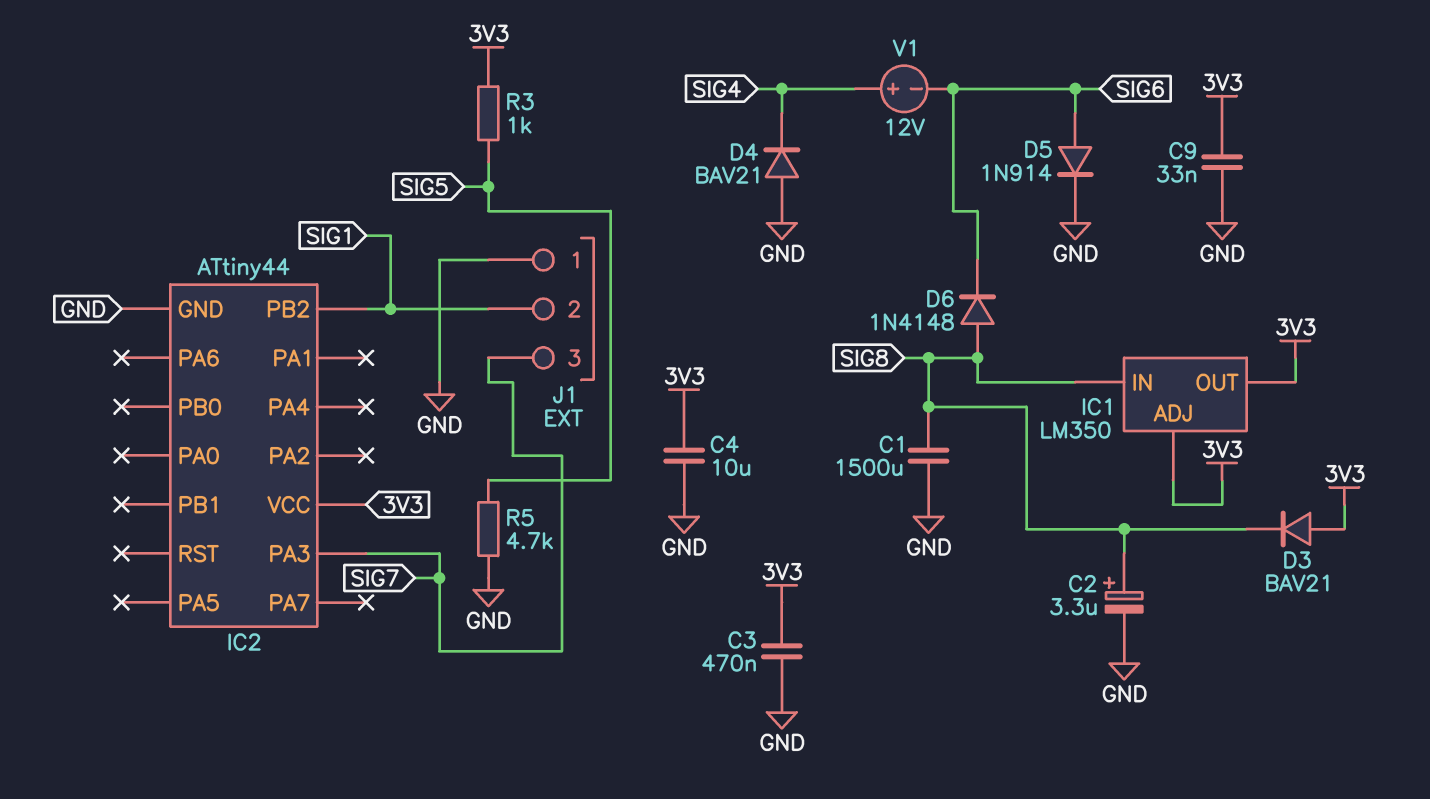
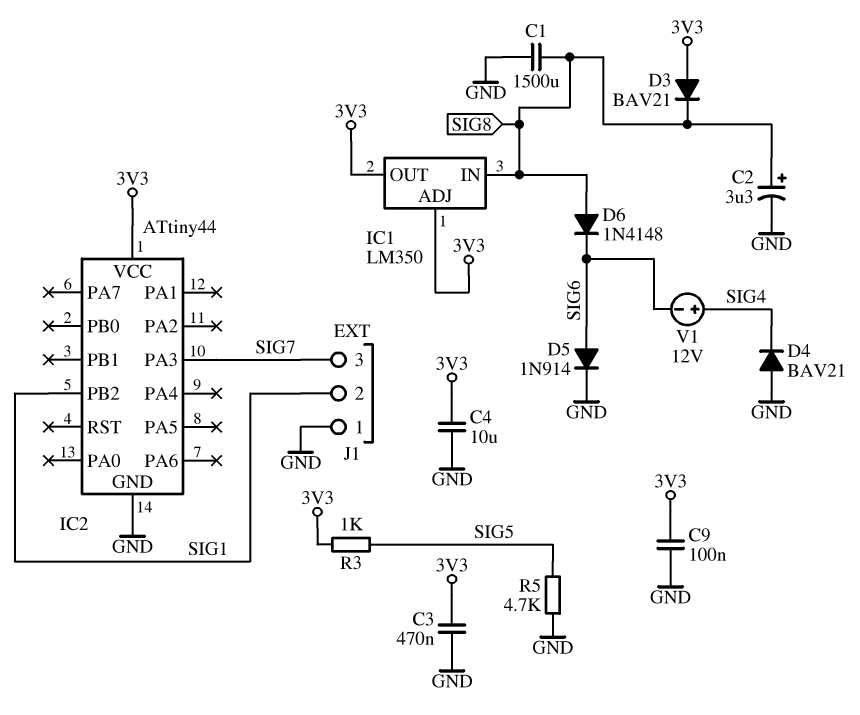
C9: 33nF (3V3, GND) -> 100nF (3V3, GND)

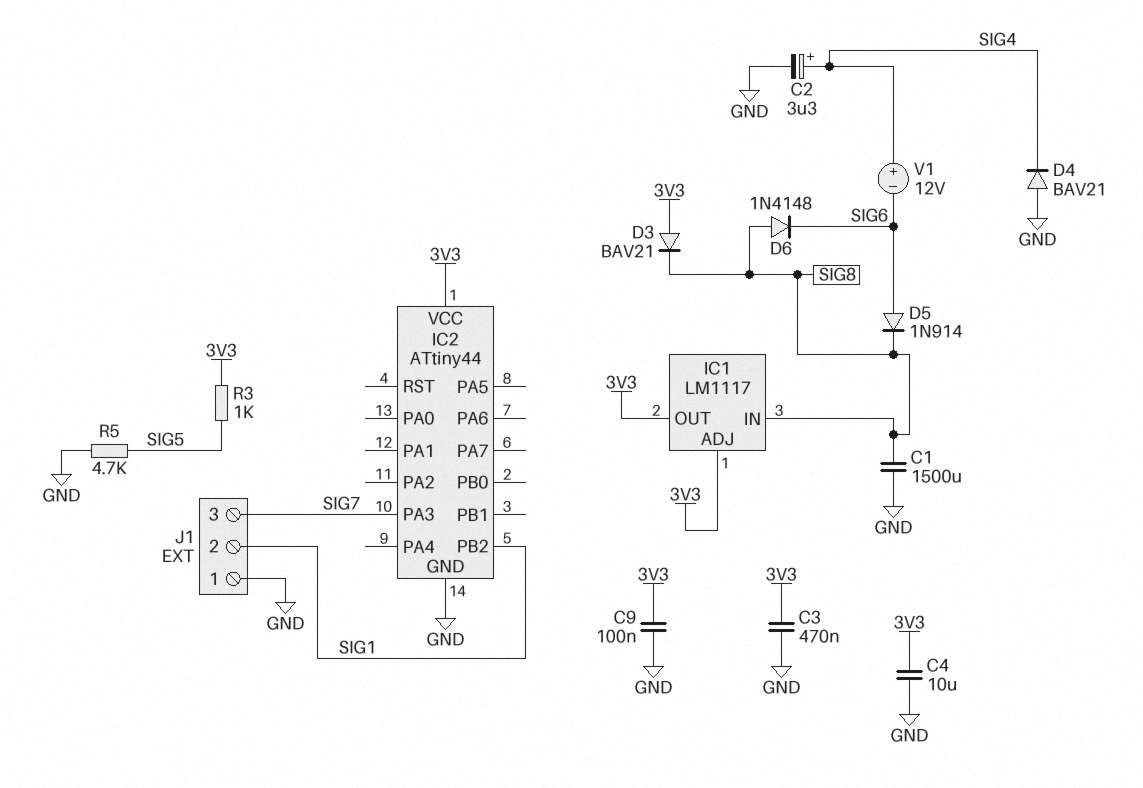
C2: 3.3uF (plus SIG8, minus GND) -> 3.3uF (plus SIG4, minus GND)
D5: diode 1N914 (A SIG6, K GND) -> diode 1N914 (A SIG6, K SIG8)
IC1: LM350 -> LM1117

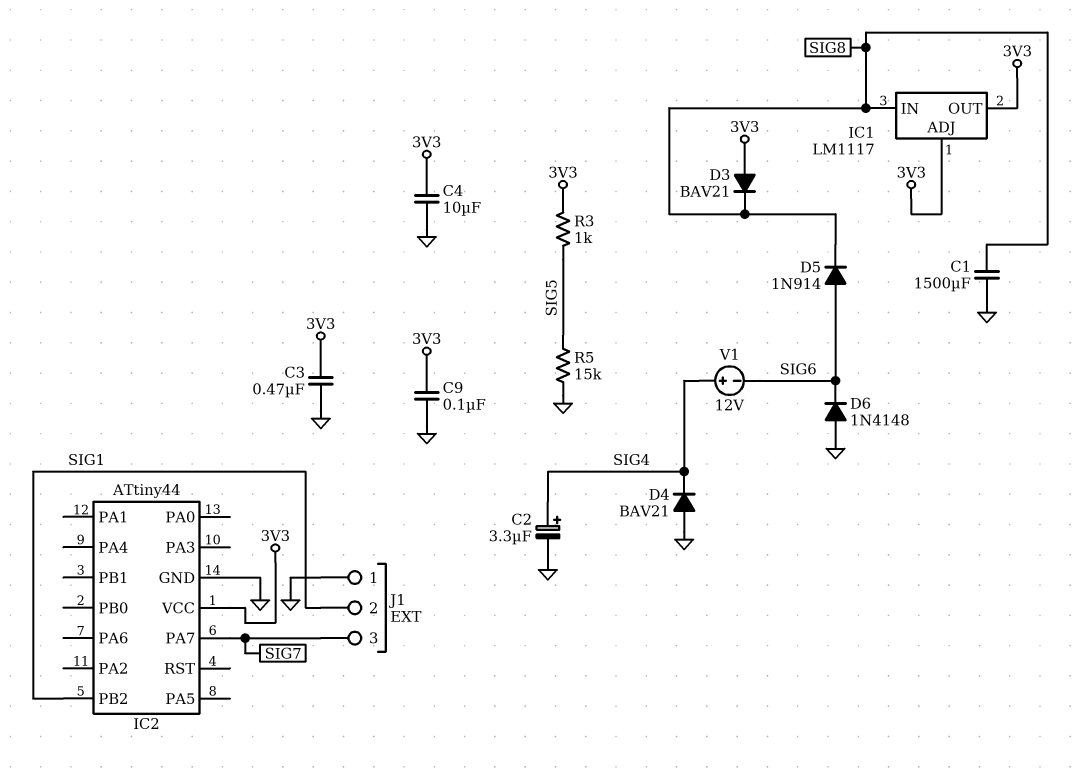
D6: diode 1N4148 (A SIG8, K SIG6) -> diode 1N4148 (A GND, K SIG6)
IC2 pin PA3: SIG7 -> none
IC2 pin PA7: none -> SIG7
R5: 4.7k (GND, SIG5) -> 15k (GND, SIG5)

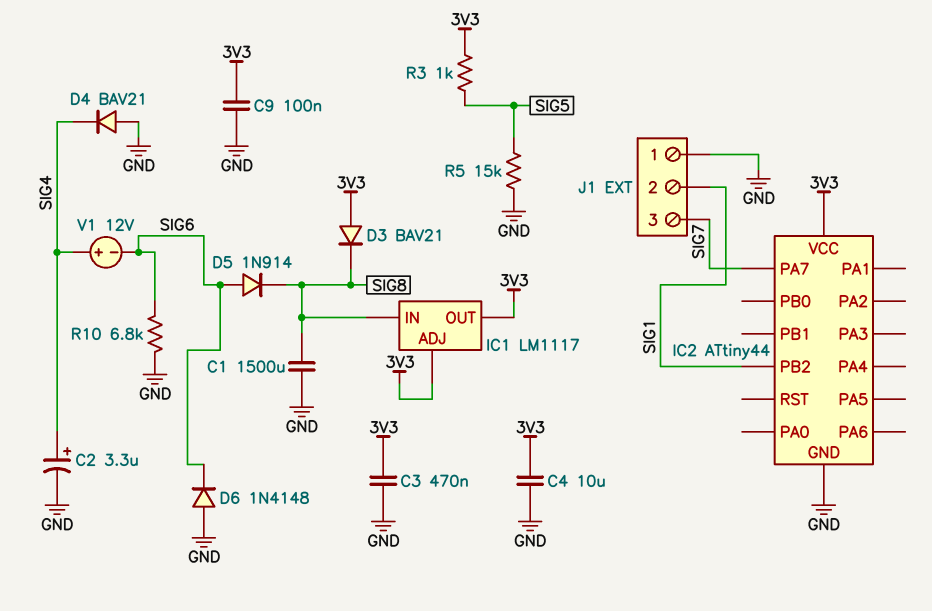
R10: none -> 6.8k (GND, SIG6)

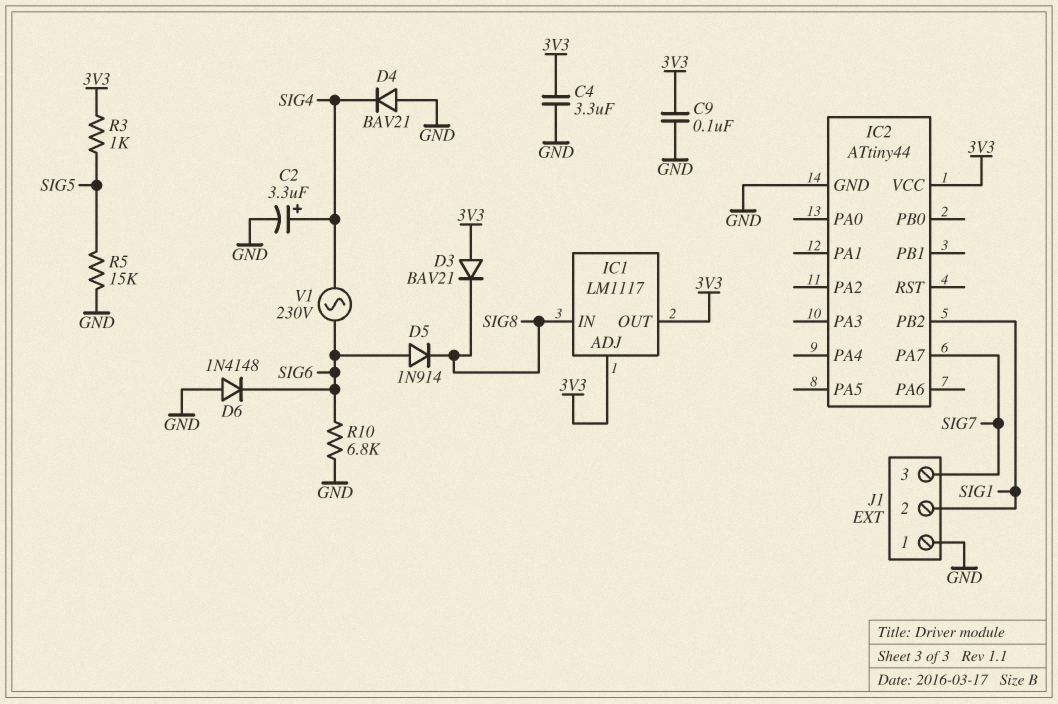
C1: 1500uF (GND, SIG8) -> none
C3: 470nF (3V3, GND) -> none
C4: 10uF (3V3, GND) -> 3.3uF (3V3, GND)
V1: 12V (plus SIG4, minus SIG6) -> AC 230V (SIG4, SIG6)

